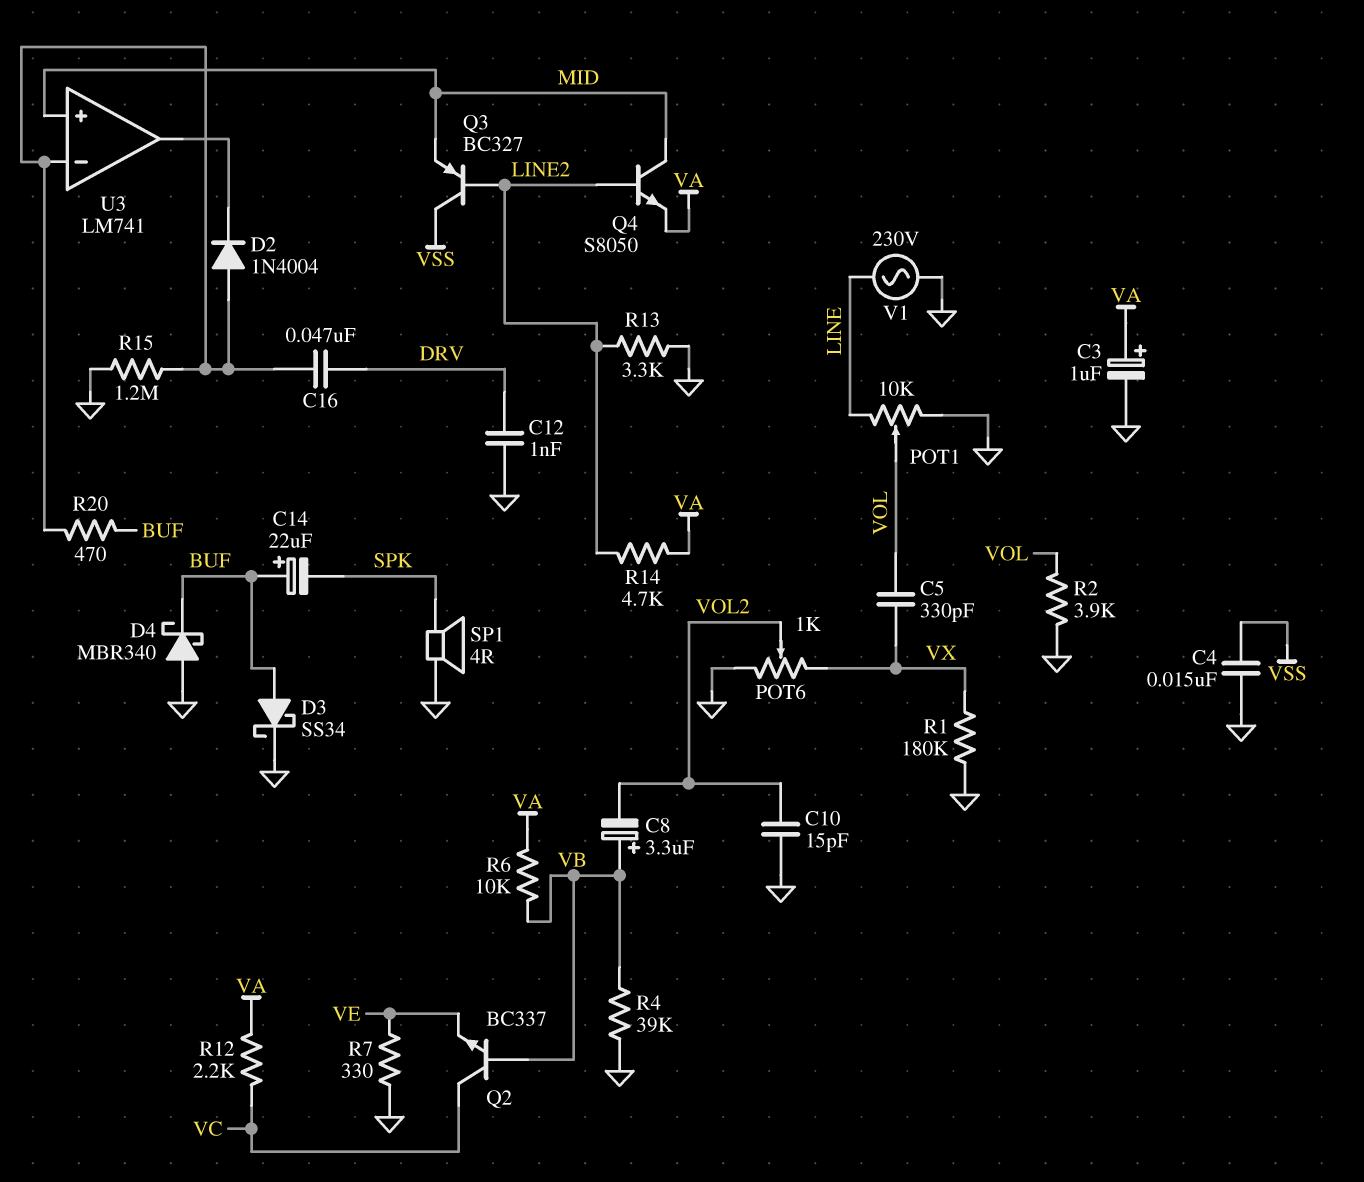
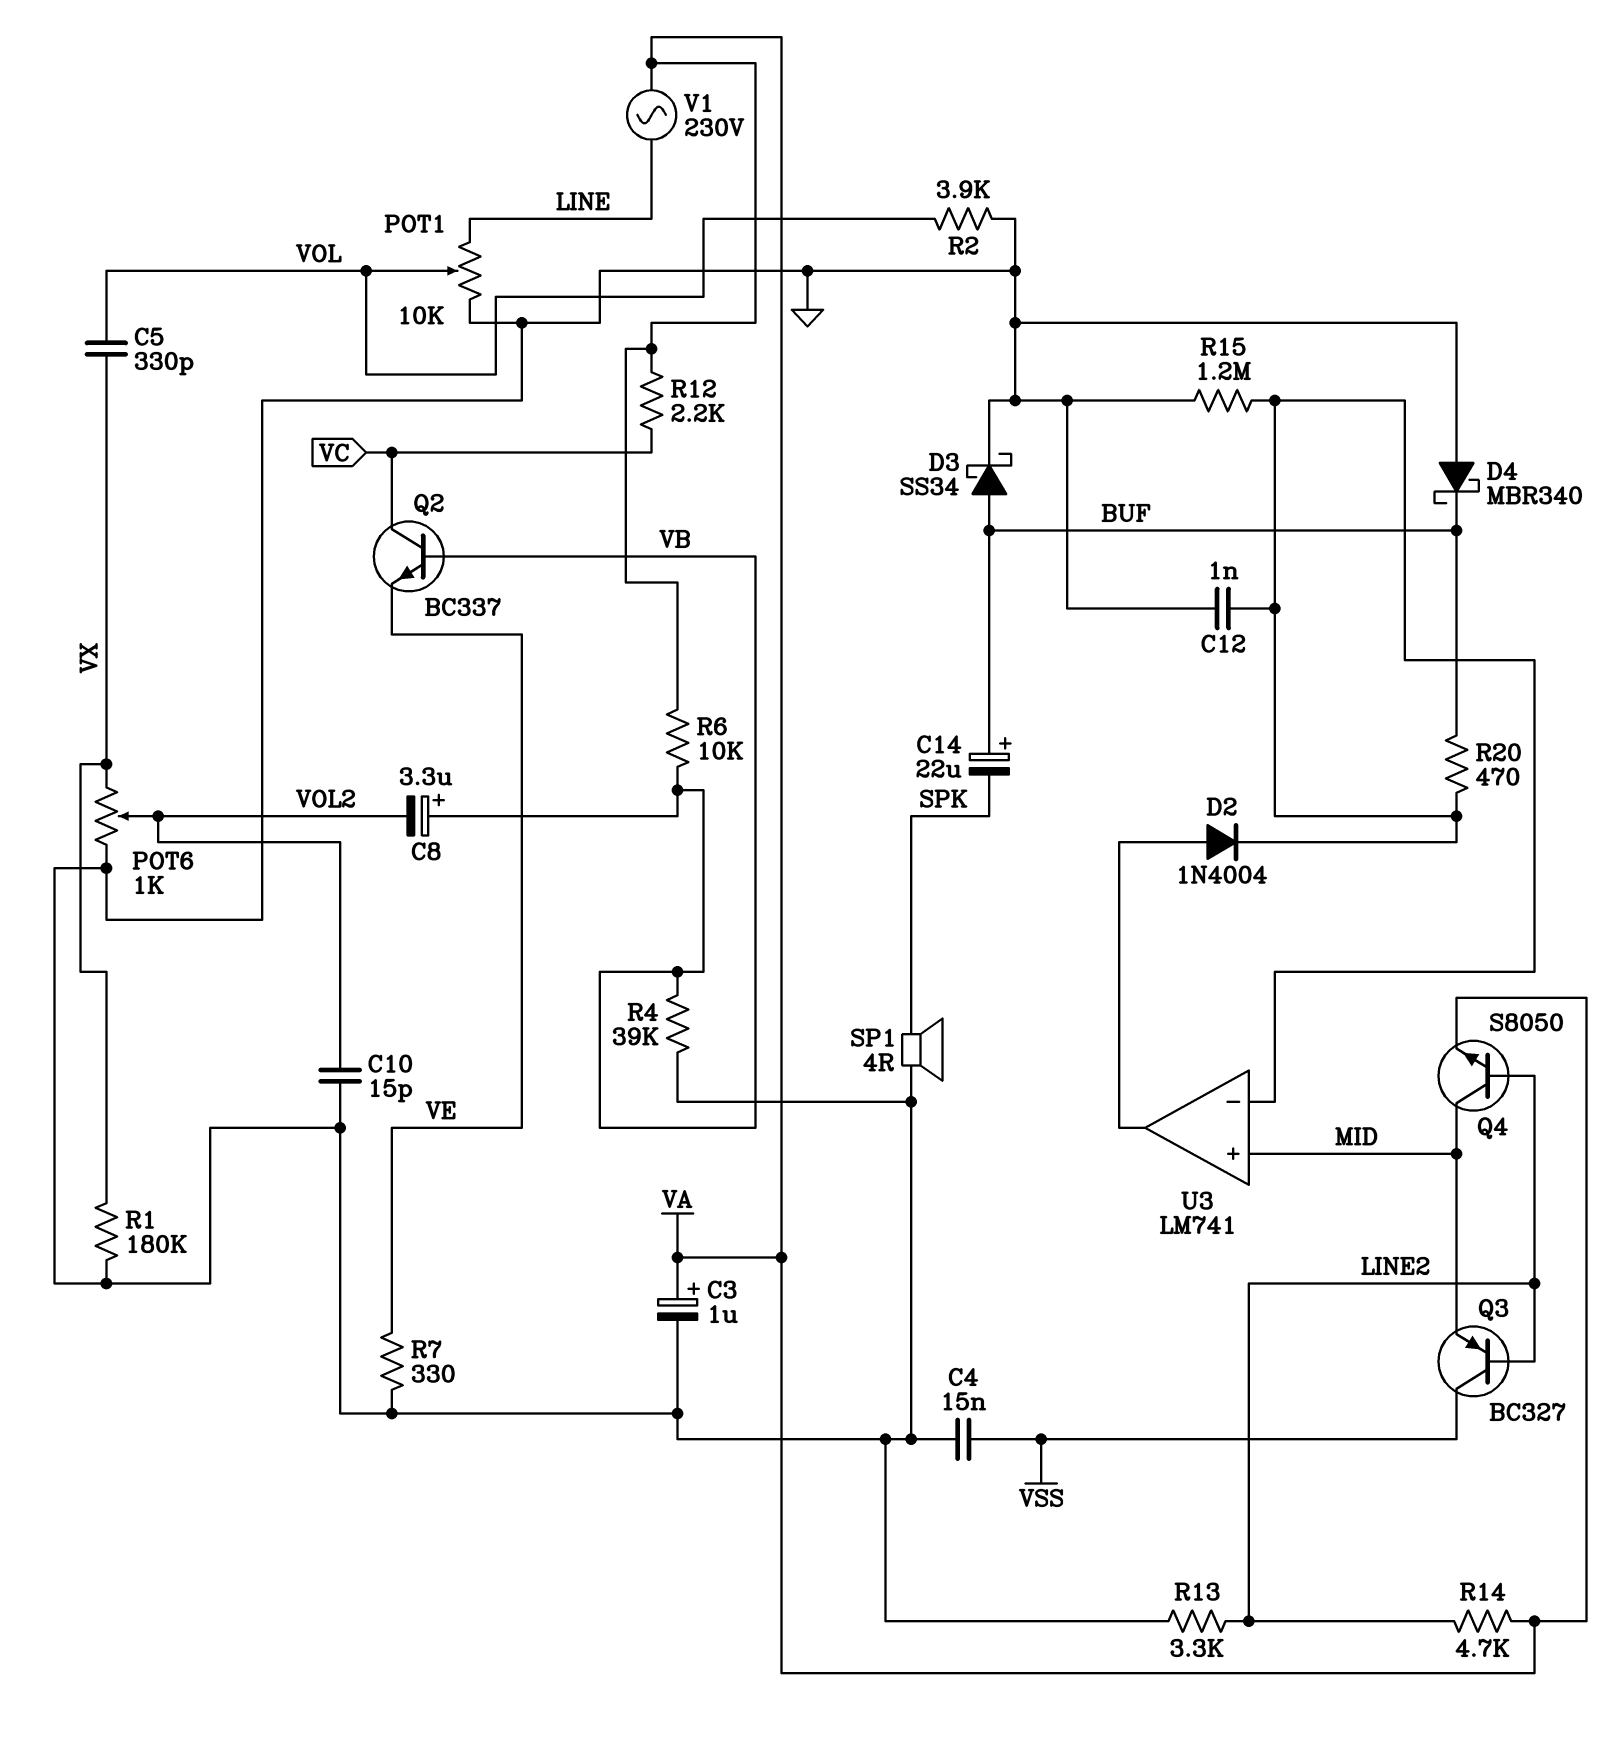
C12: 1nF (DRV, GND) -> 1nF (GND, U3/in-)
C16: 47nF (DRV, U3/in-) -> none
D2: diode 1N4004 (A U3/in-, K U3/out) -> diode 1N4004 (A U3/out, K U3/in-)
V1: AC 230V (GND, LINE) -> AC 230V (LINE, VA)

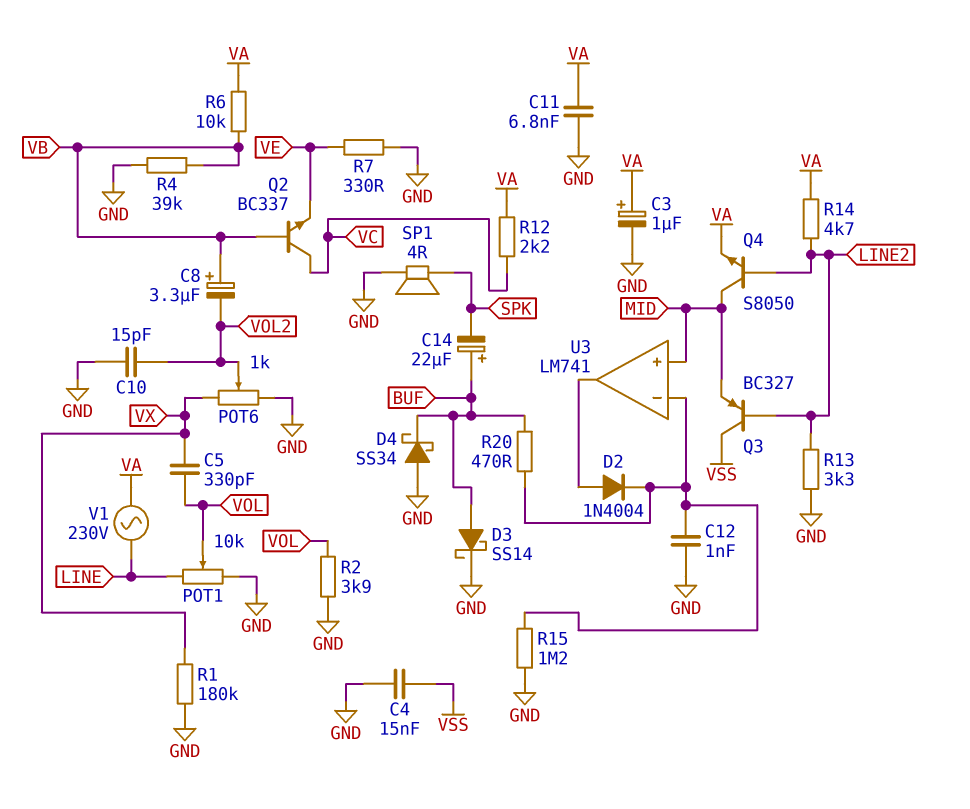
C11: none -> 6.8nF (GND, VA)
D3: schottky SS34 (A BUF, K GND) -> schottky SS14 (A BUF, K GND)
D4: schottky MBR340 (A GND, K BUF) -> schottky SS34 (A GND, K BUF)

